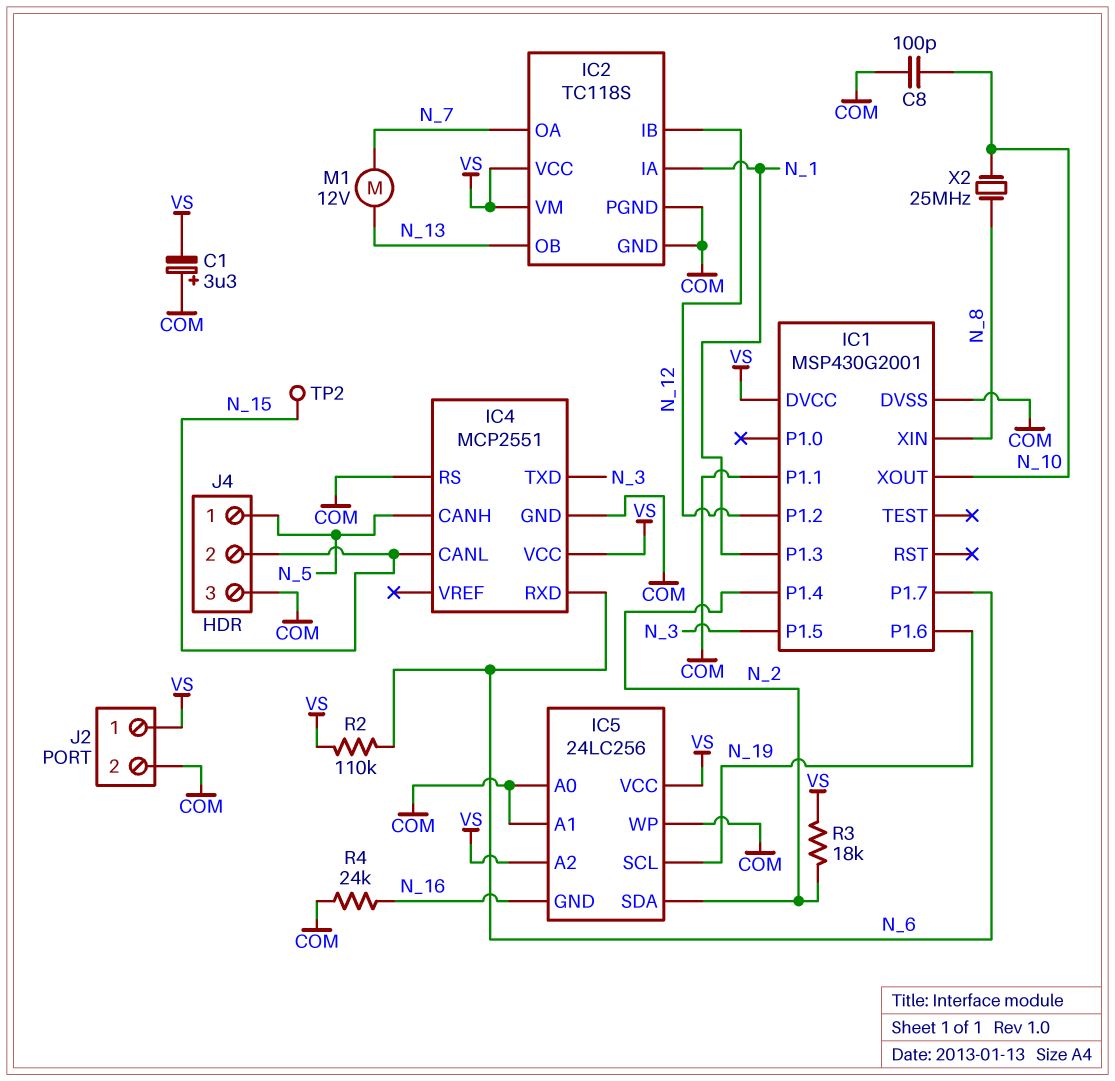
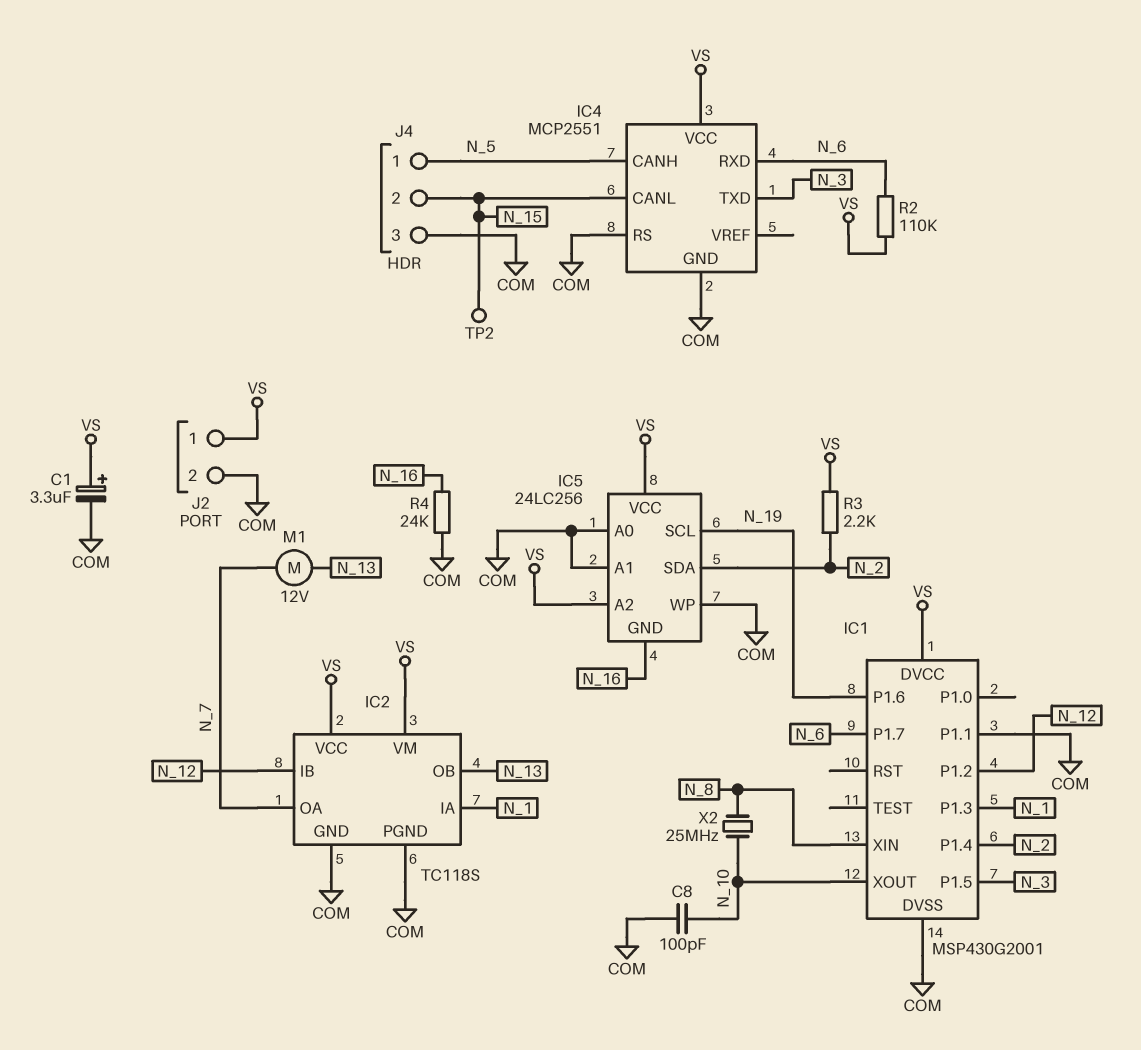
C1: 3.3uF (plus COM, minus VS) -> 3.3uF (plus VS, minus COM)
R3: 18k (N_2, VS) -> 2.2k (N_2, VS)

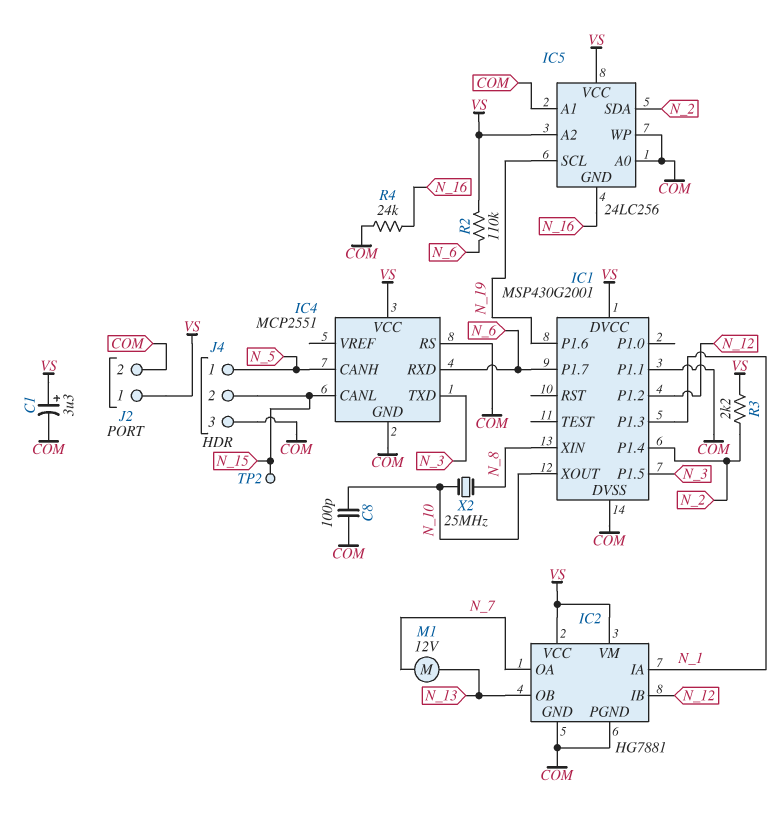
IC2: TC118S -> HG7881

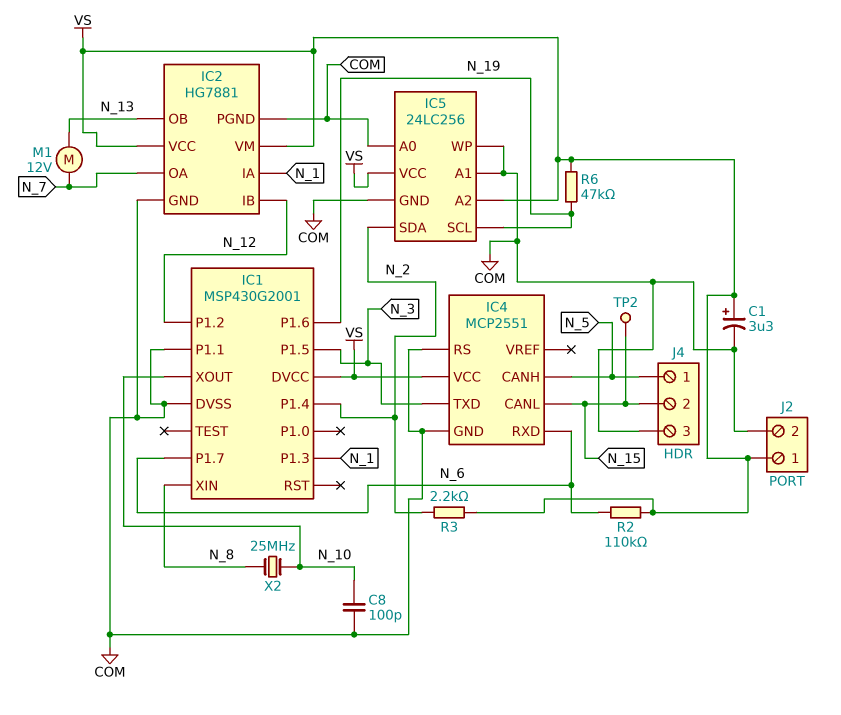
IC5 pin GND: N_16 -> COM
R4: 24k (COM, N_16) -> none
R6: none -> 47k (N_19, VS)

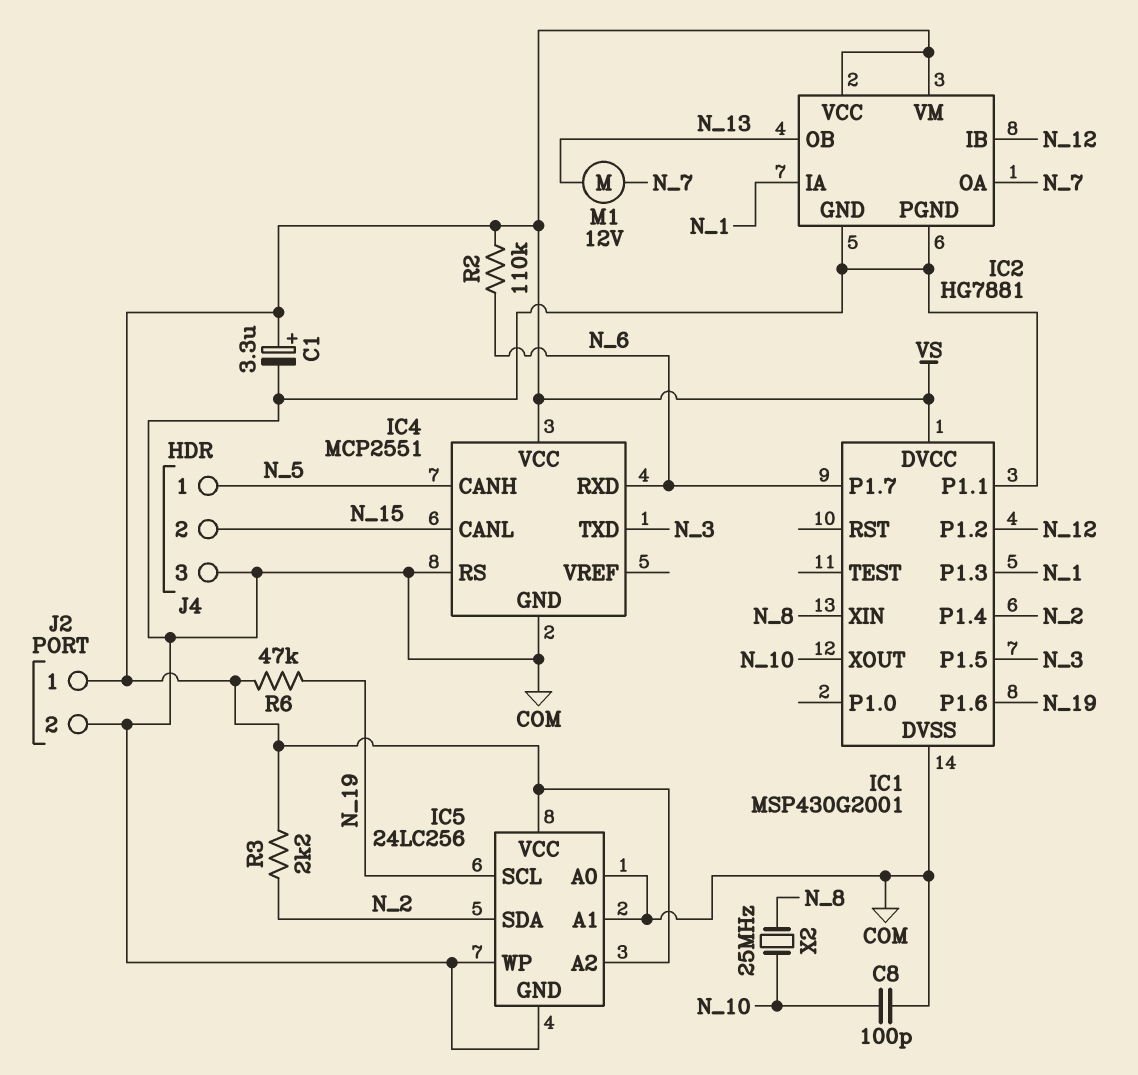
TP2: test point (N_15) -> none

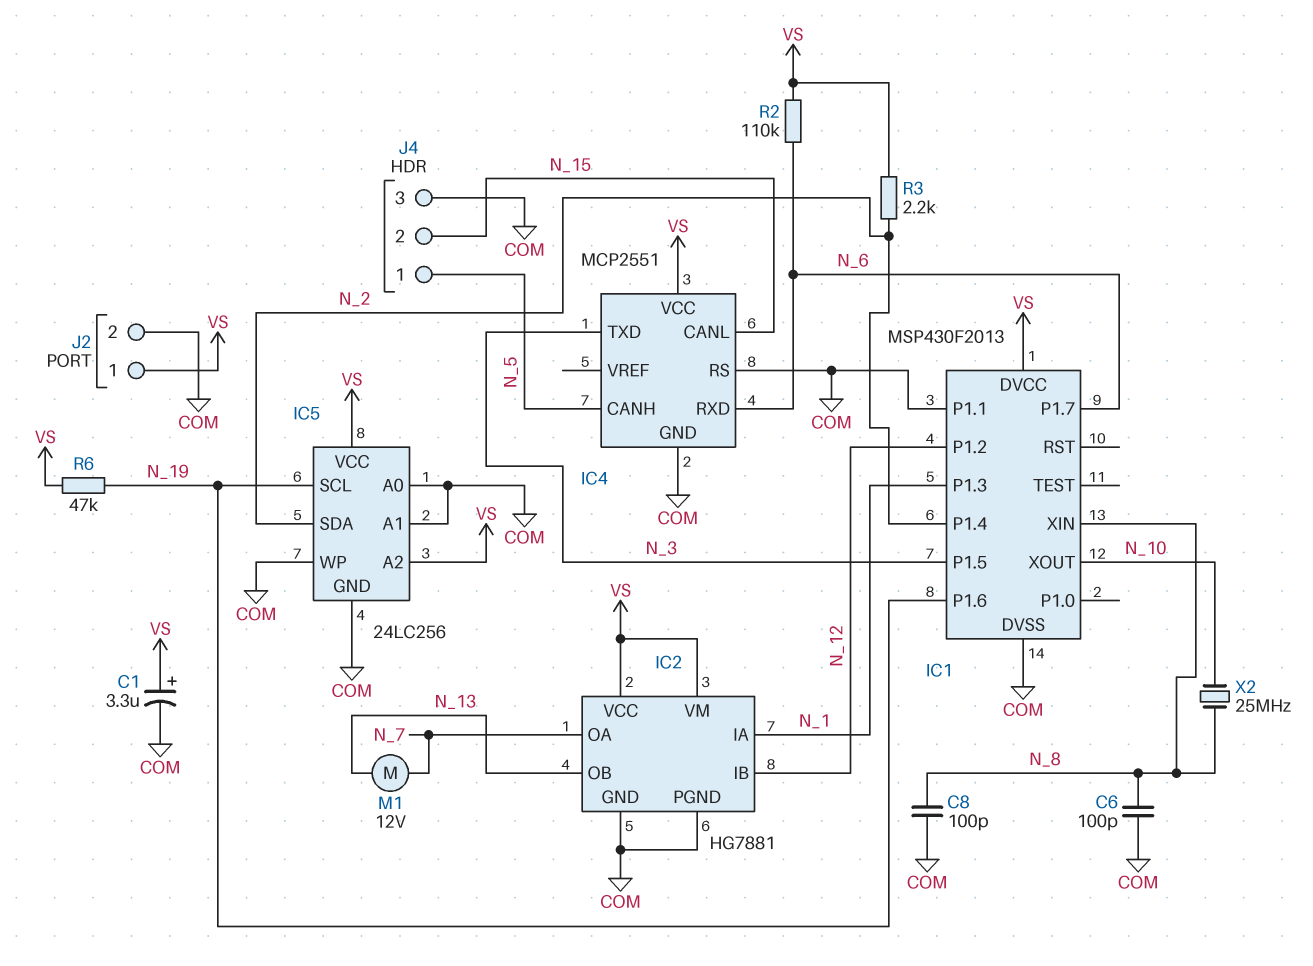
C6: none -> 100pF (COM, N_8)
C8: 100pF (COM, N_10) -> 100pF (COM, N_8)
IC1: MSP430G2001 -> MSP430F2013

